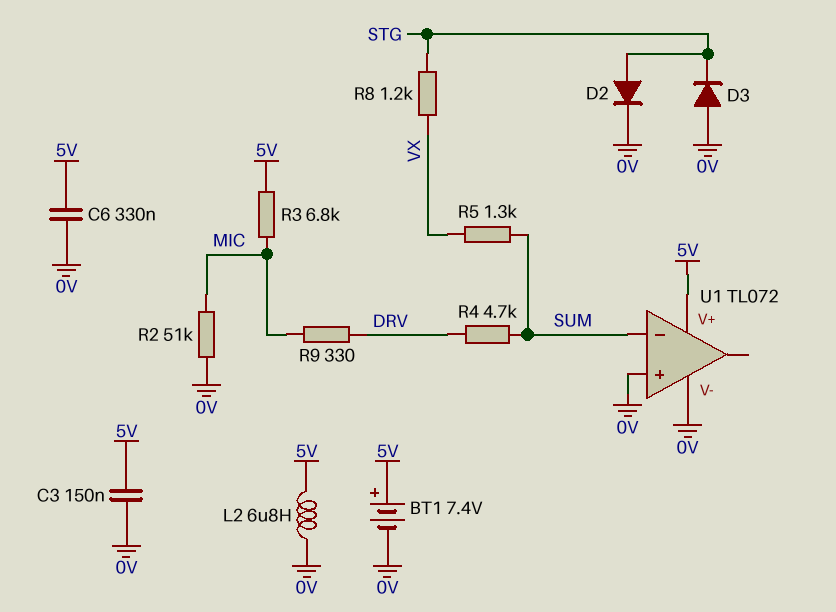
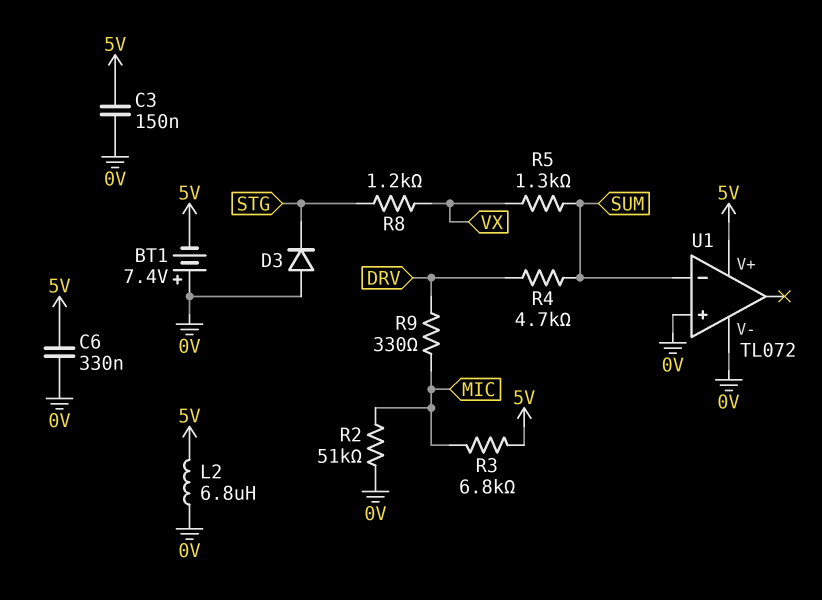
BT1: 7.4V (plus 5V, minus 0V) -> 7.4V (plus 0V, minus 5V)
D2: diode (A STG, K 0V) -> none

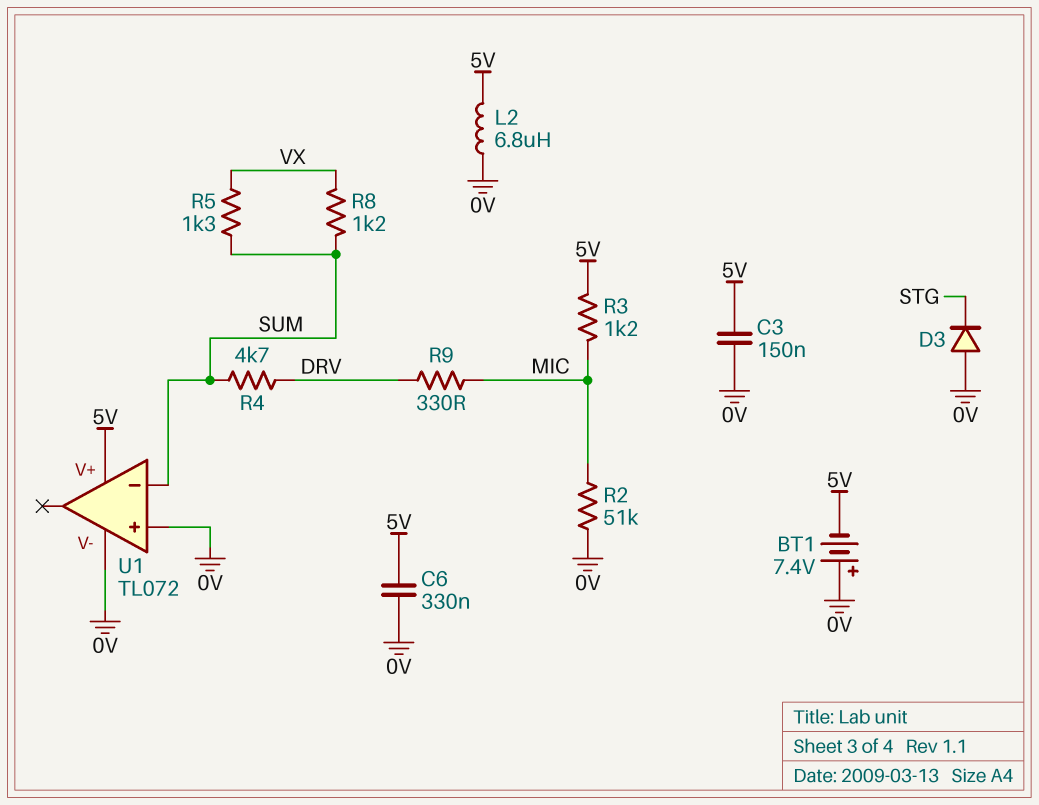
R3: 6.8k (5V, MIC) -> 1.2k (5V, MIC)
R8: 1.2k (STG, VX) -> 1.2k (SUM, VX)

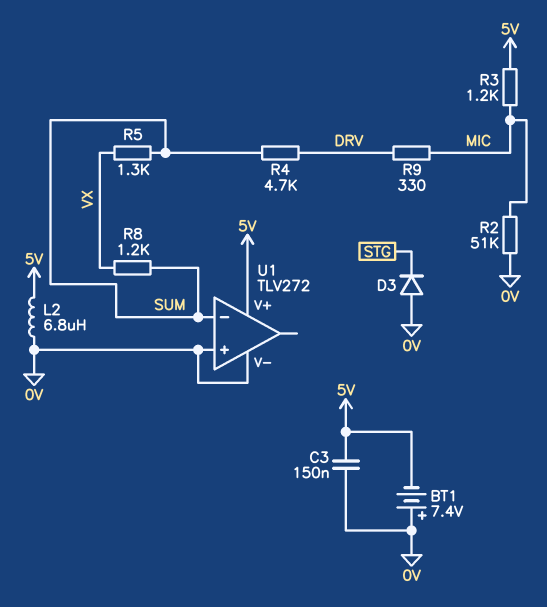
C6: 330nF (0V, 5V) -> none
U1: TL072 -> TLV272

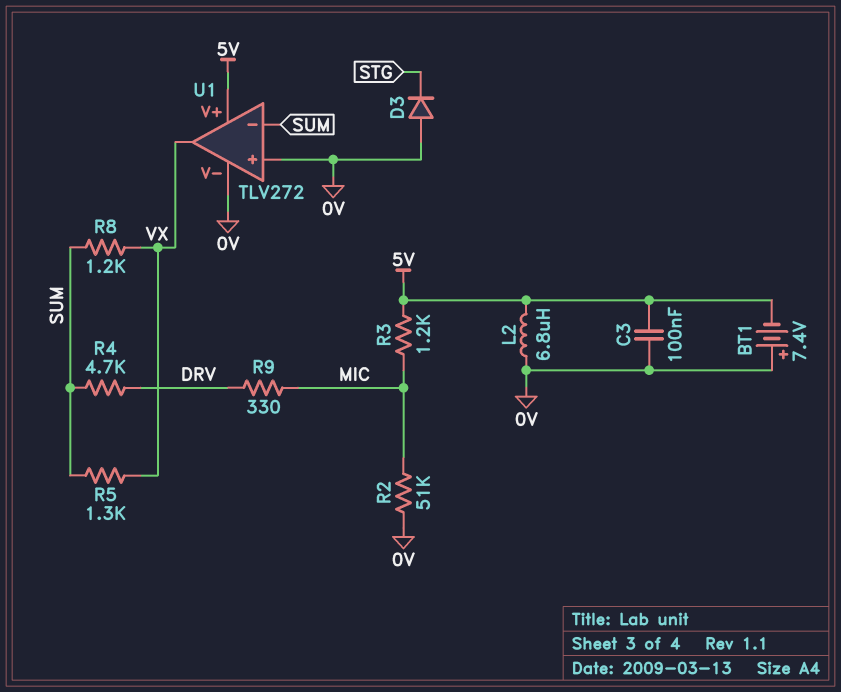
C3: 150nF (0V, 5V) -> 100nF (0V, 5V)
U1 pin out: none -> VX

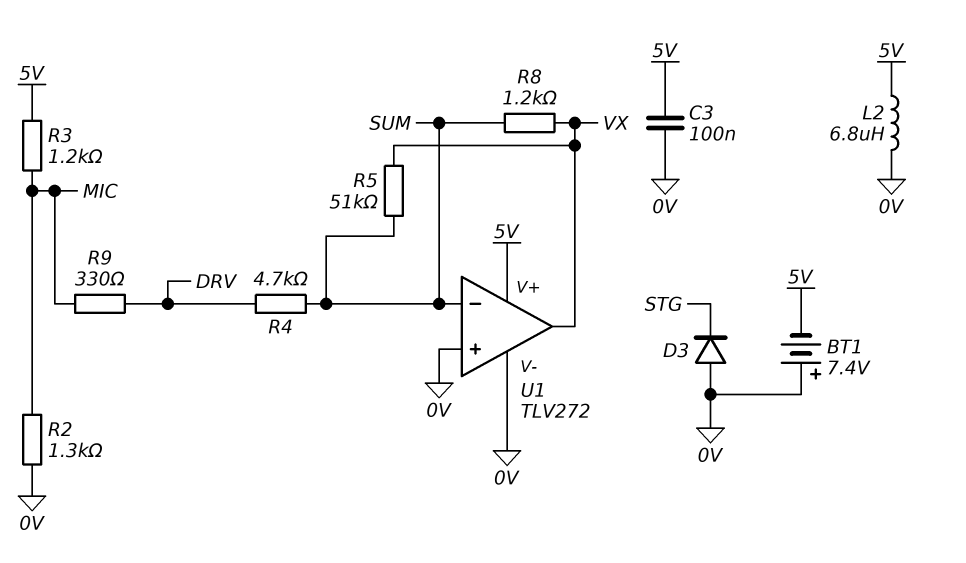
R2: 51k (0V, MIC) -> 1.3k (0V, MIC)
R5: 1.3k (SUM, VX) -> 51k (SUM, VX)

